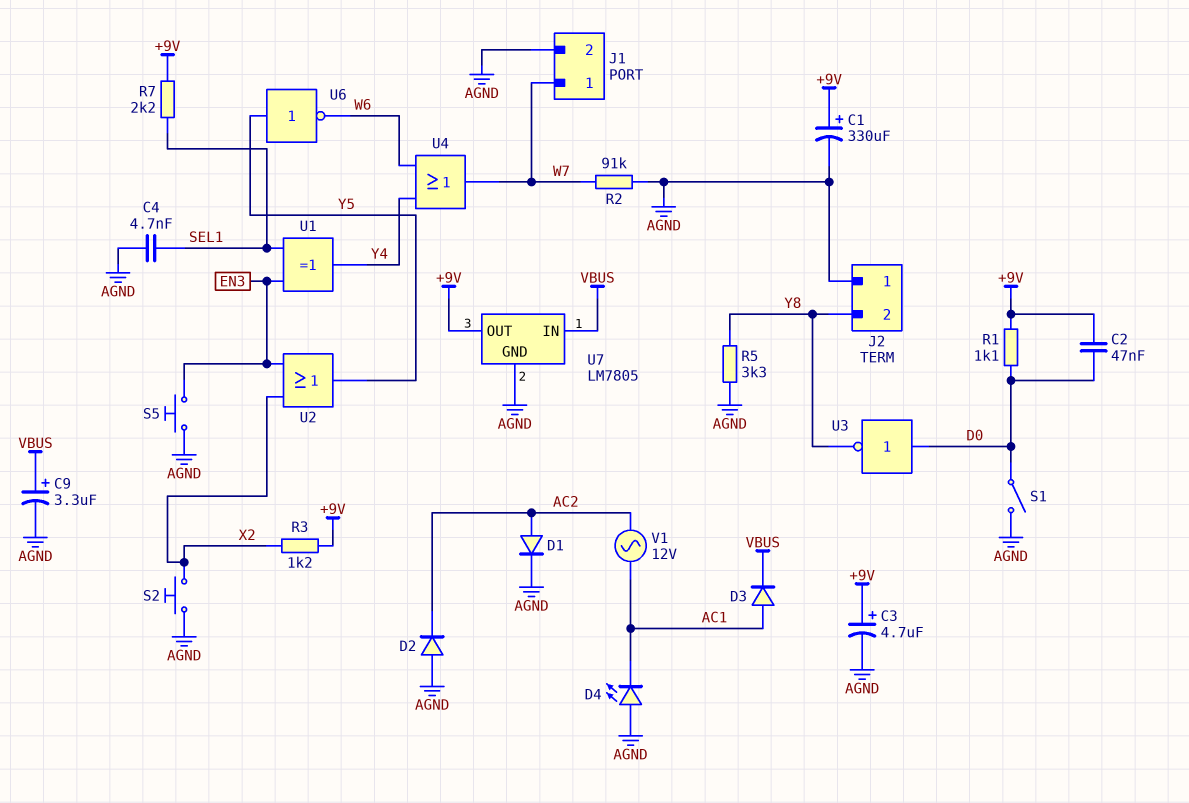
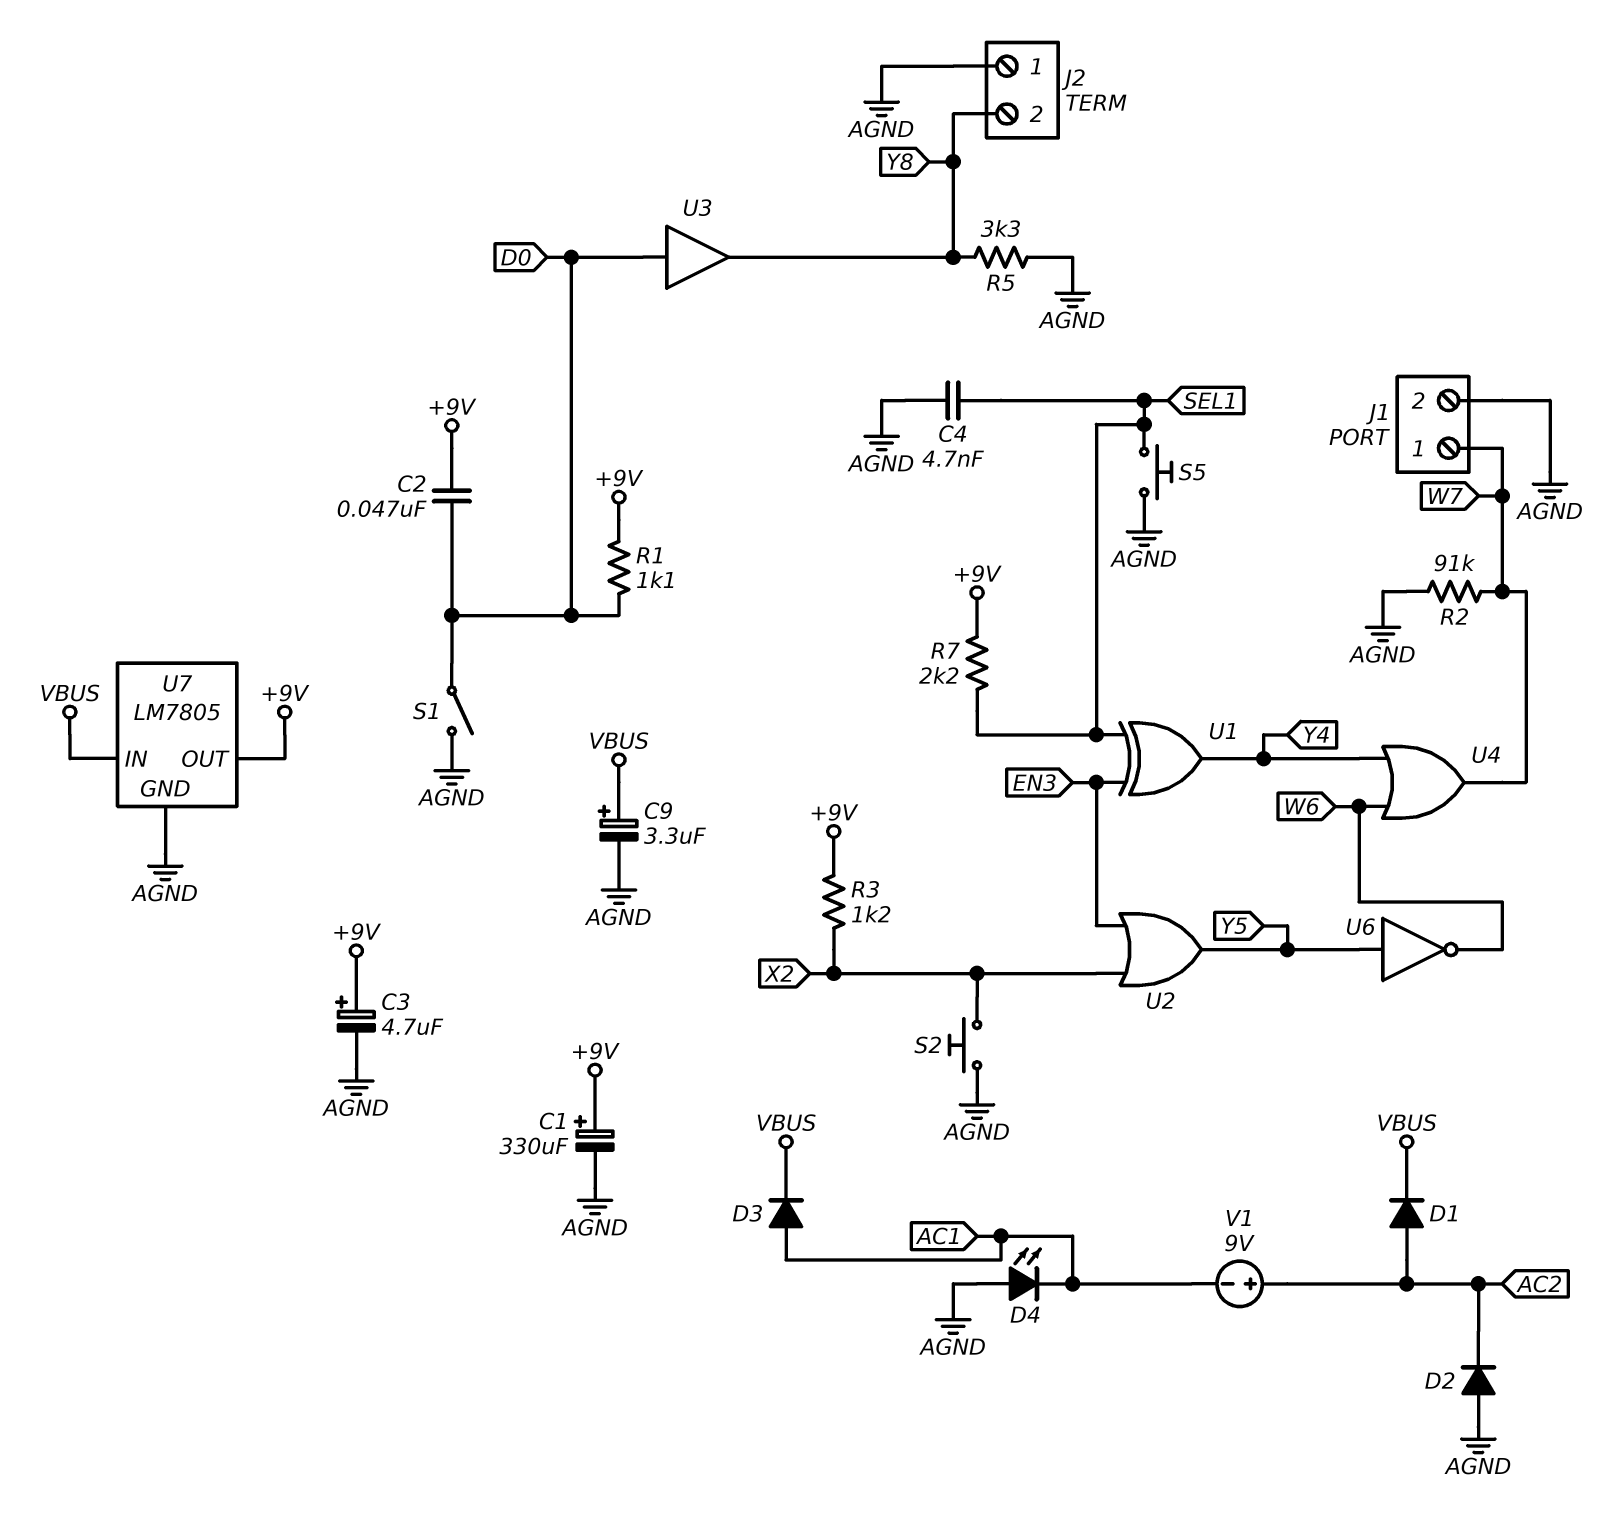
D1: diode (A AC2, K AGND) -> diode (A AC2, K VBUS)
S5: button (AGND, EN3) -> button (AGND, SEL1)
U3: NOT (in D0, out Y8) -> buffer (in D0, out Y8)
V1: AC 12V (AC1, AC2) -> 9V (plus AC2, minus AC1)

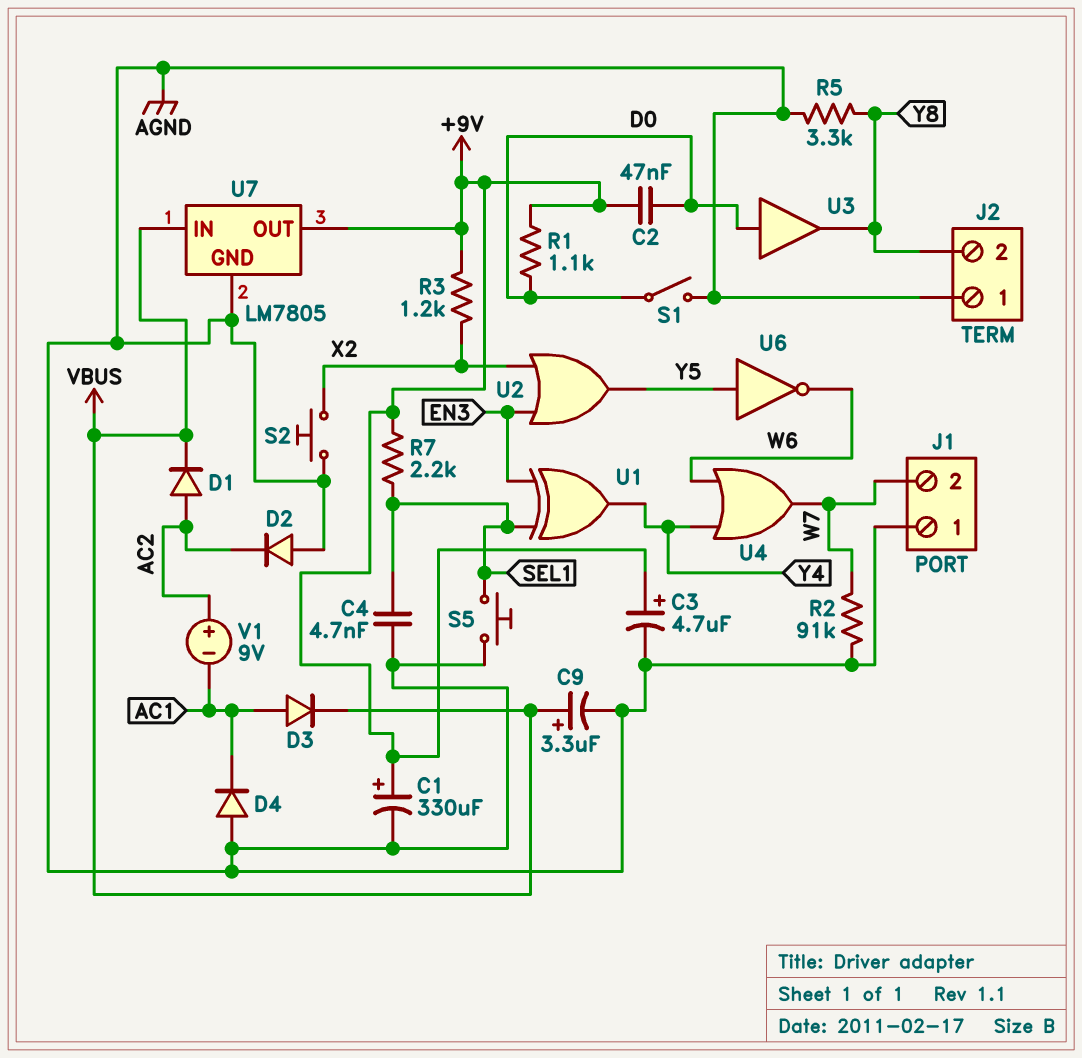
D4: LED (A AGND, K AC1) -> diode (A AGND, K AC1)
J1 pin 1: W7 -> AGND
J1 pin 2: AGND -> W7

